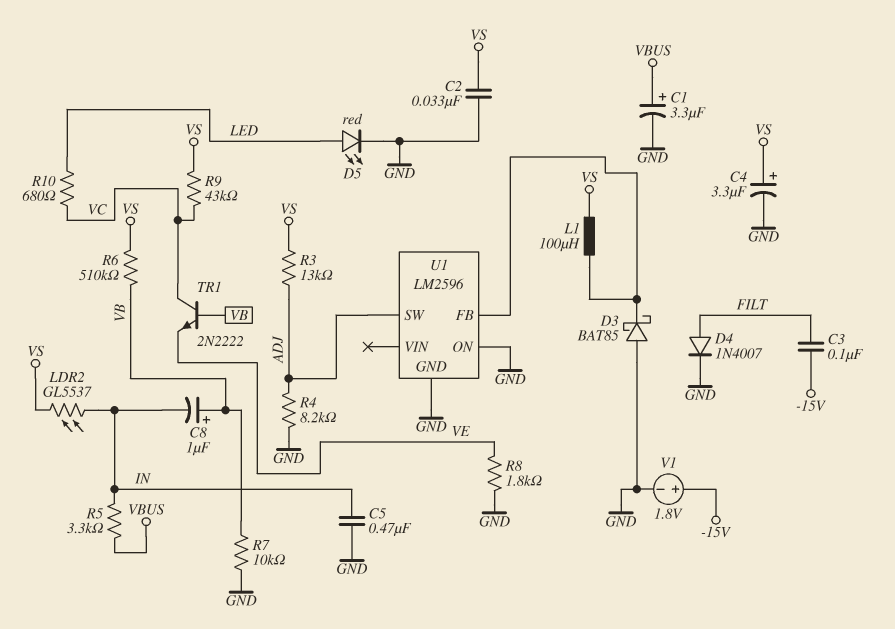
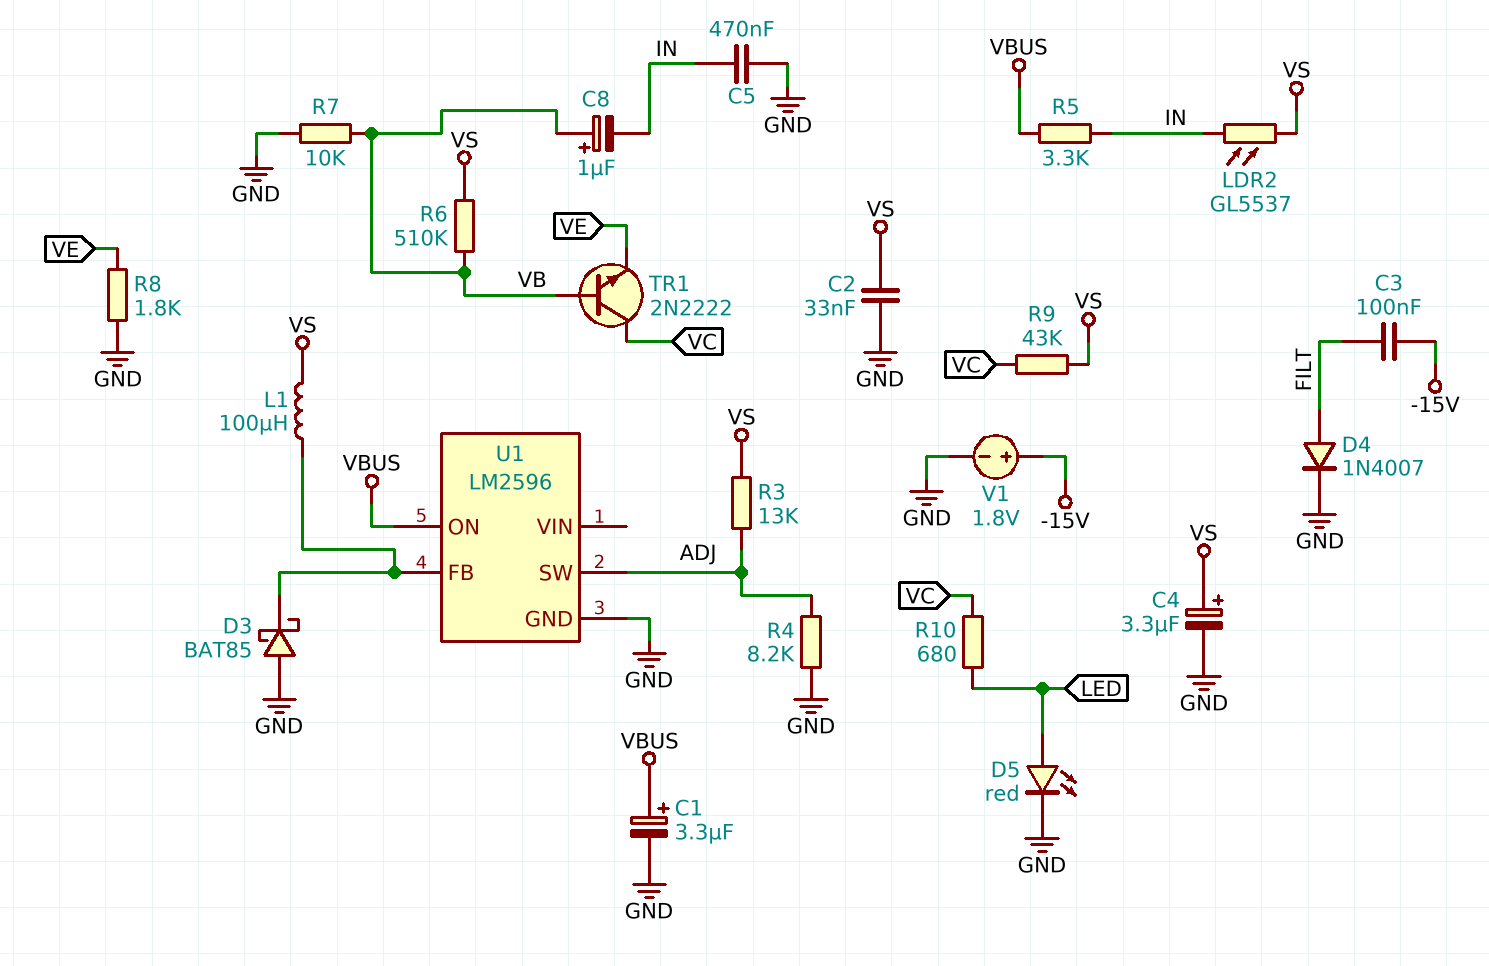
U1 pin ON: GND -> VBUS

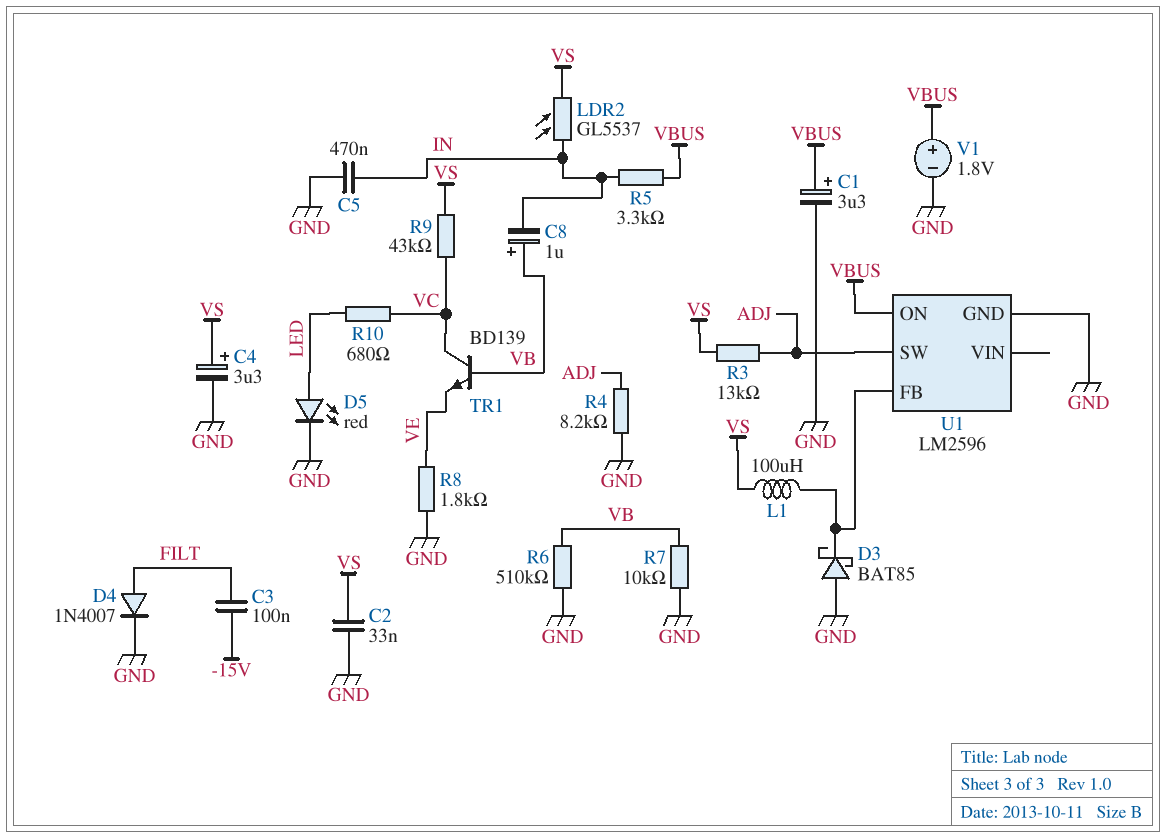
R6: 510k (VB, VS) -> 510k (GND, VB)
TR1: NPN 2N2222 (B VB, C VC, E VE) -> NPN BD139 (B VB, C VC, E VE)
V1: 1.8V (plus -15V, minus GND) -> 1.8V (plus VBUS, minus GND)

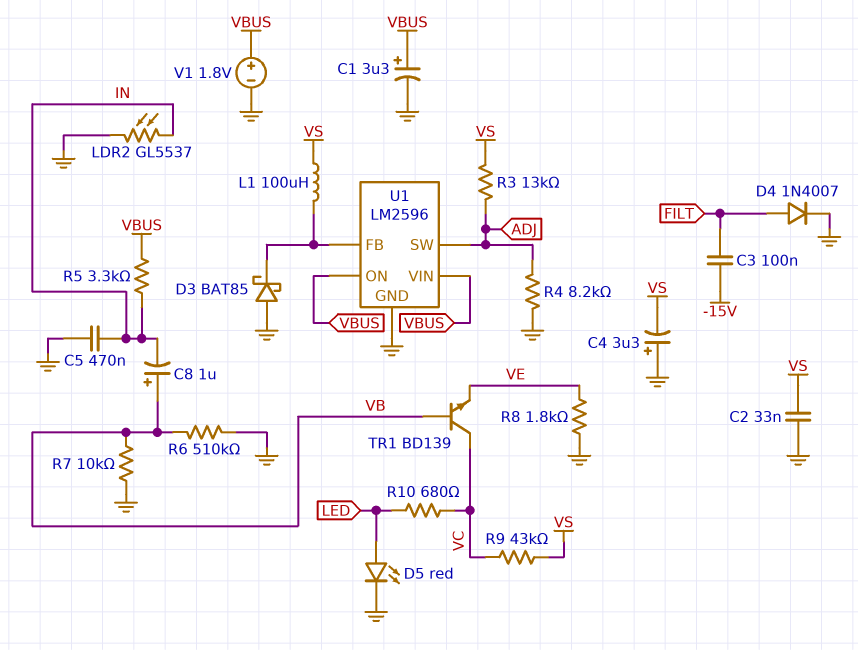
C4: 3.3uF (plus VS, minus GND) -> 3.3uF (plus GND, minus VS)
LDR2: GL5537 (IN, VS) -> GL5537 (GND, IN)
U1 pin VIN: none -> VBUS

